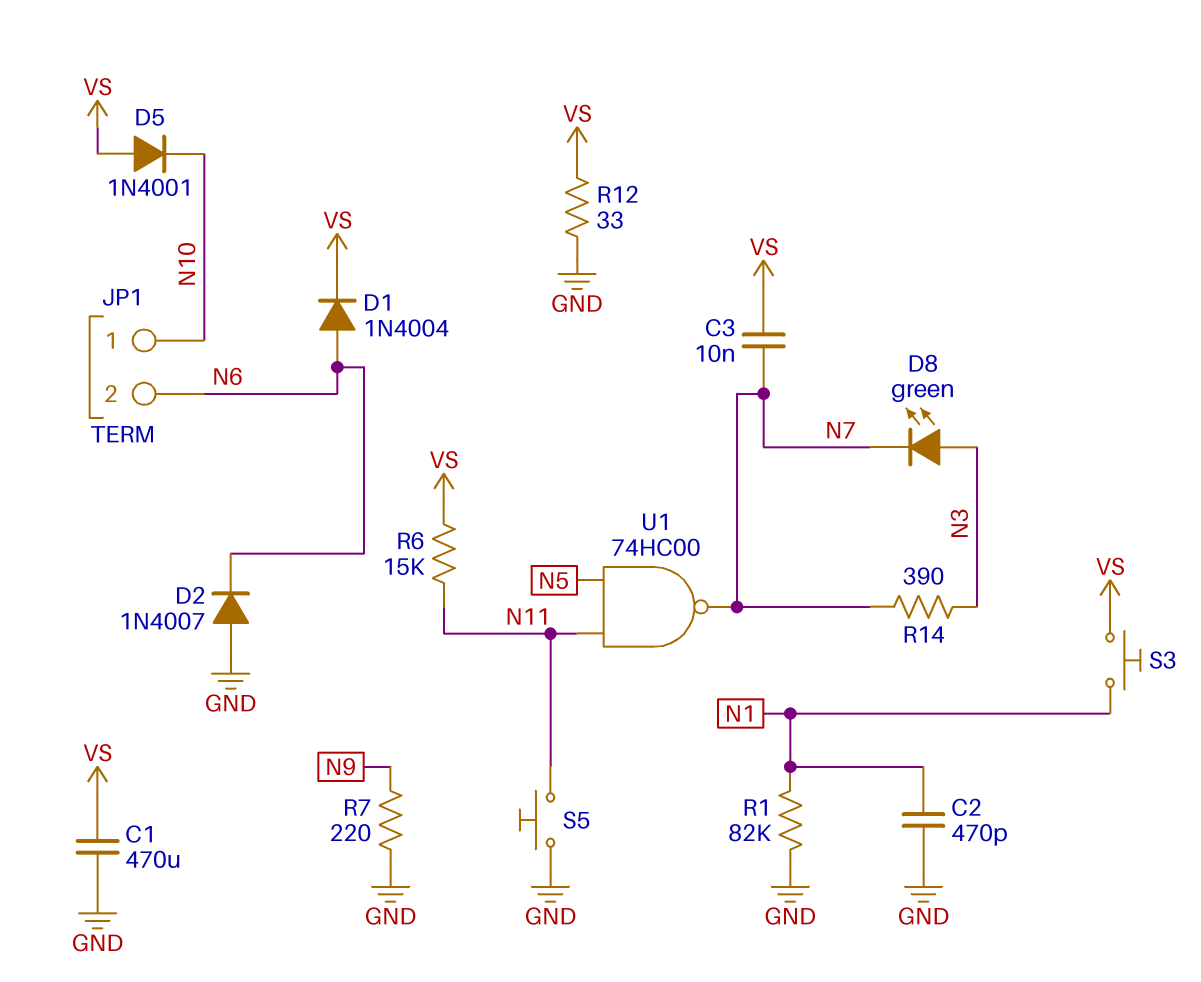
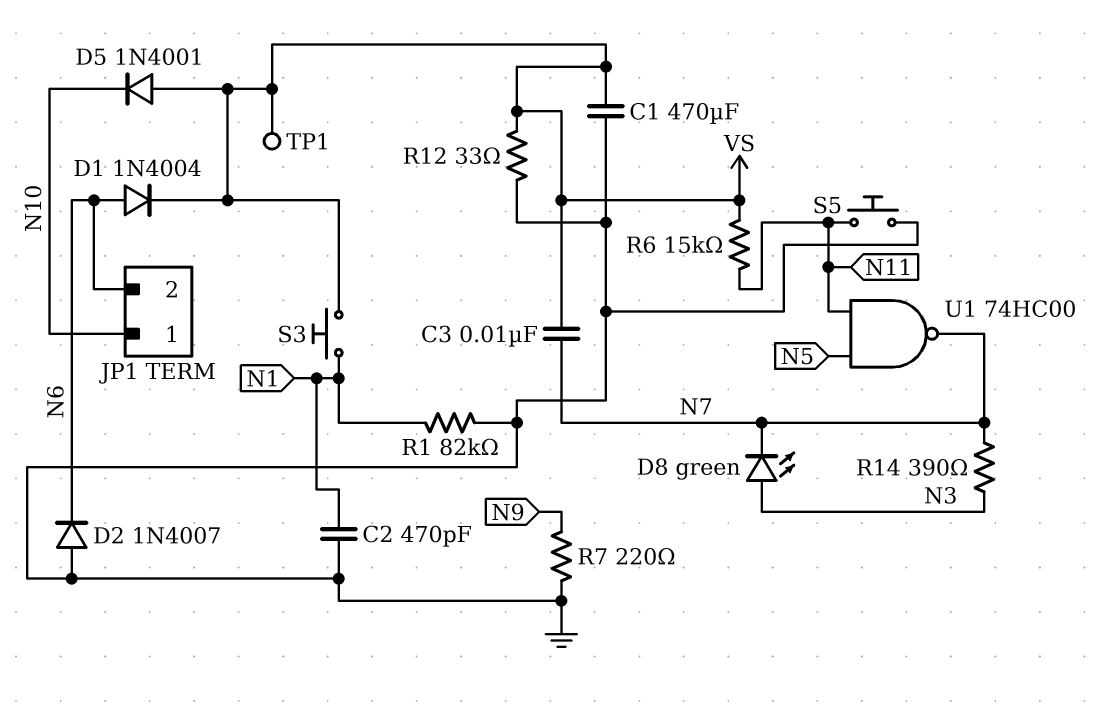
TP1: none -> test point (VS)

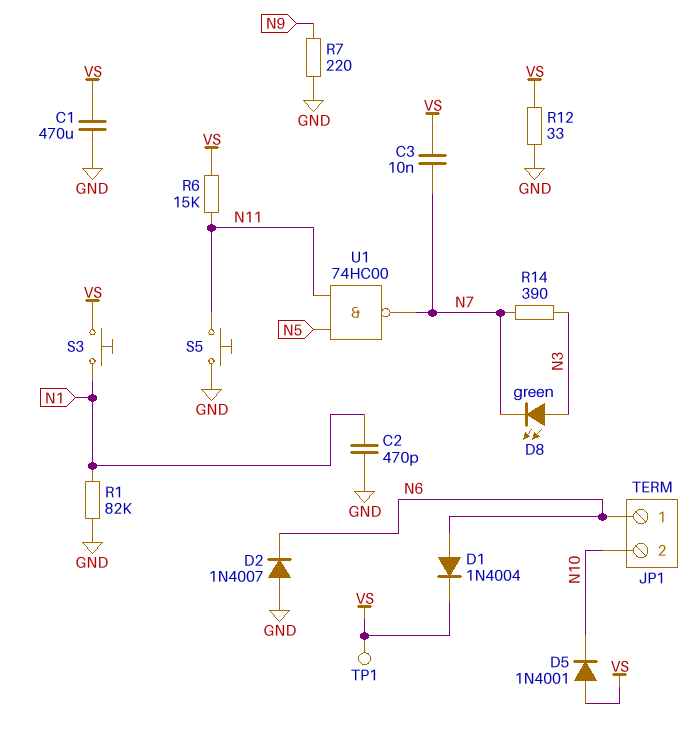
JP1 pin 1: N10 -> N6
JP1 pin 2: N6 -> N10

